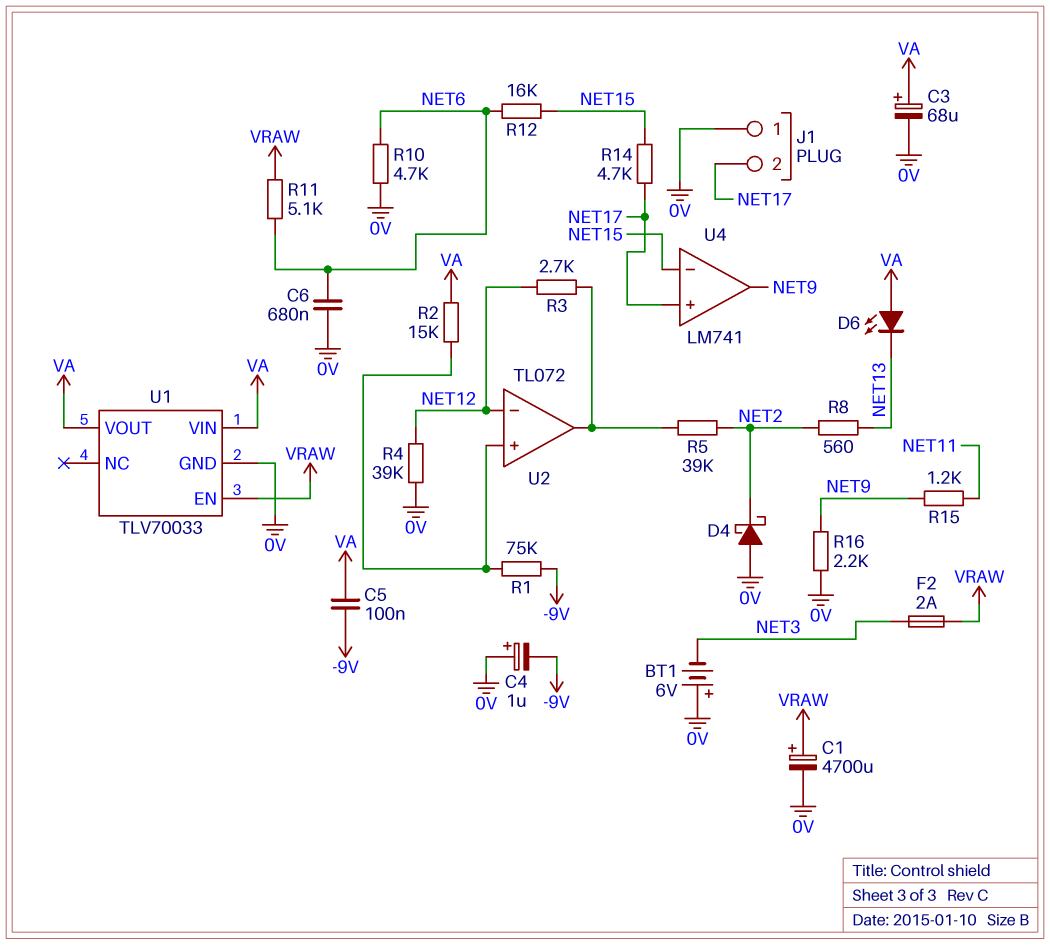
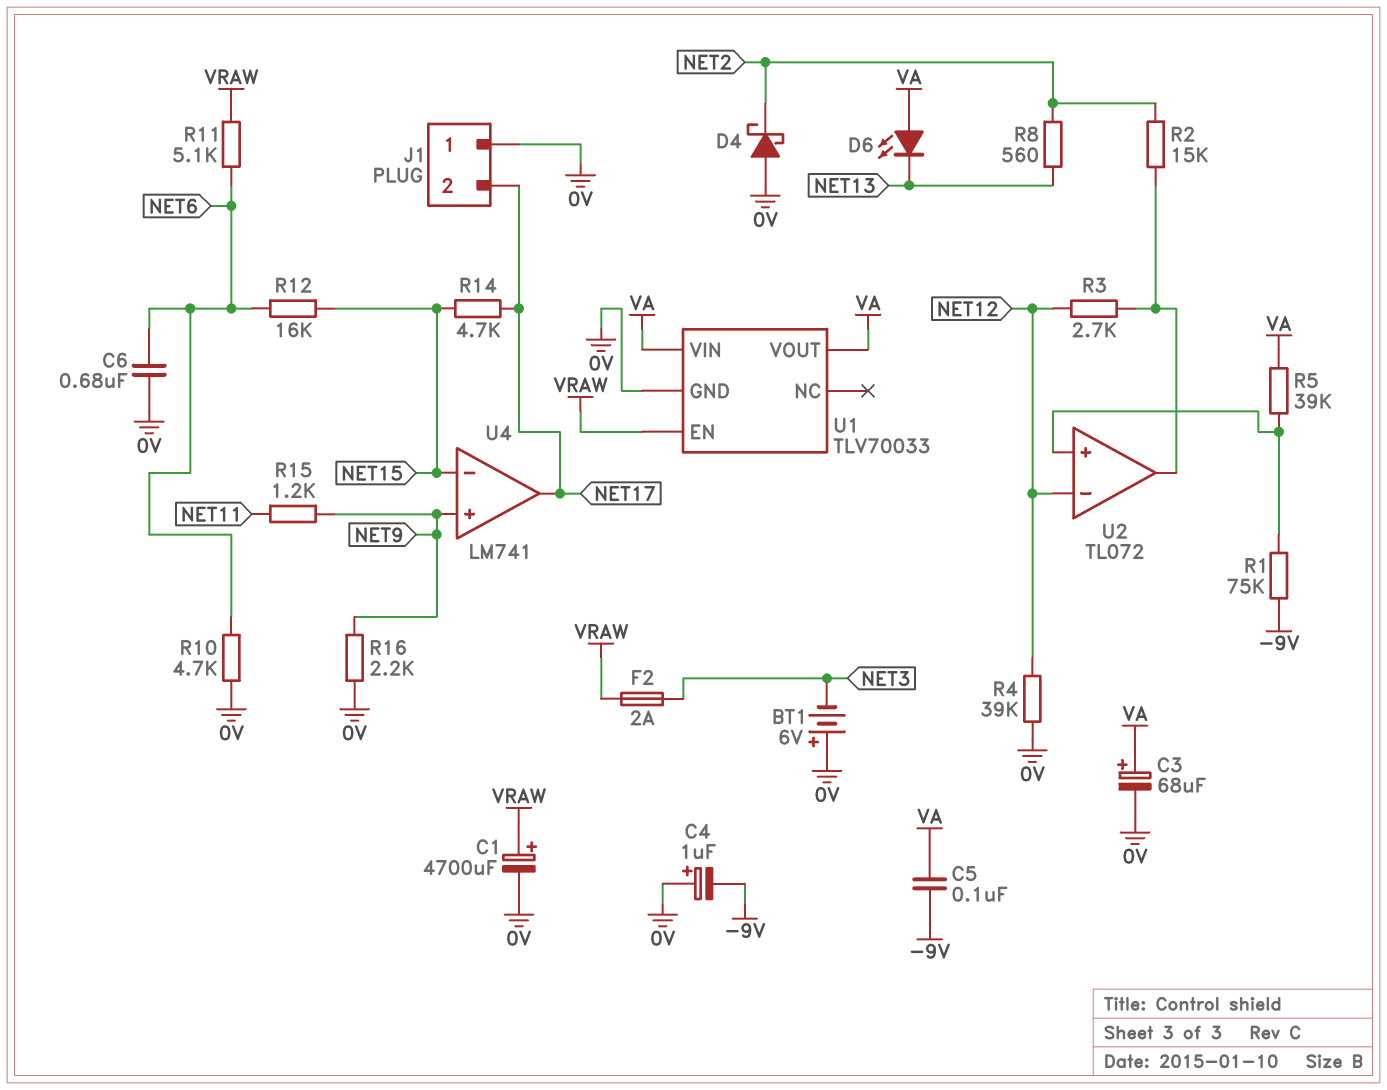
R2: 15k (U2/in+, VA) -> 15k (NET2, U2/out)
R5: 39k (NET2, U2/out) -> 39k (U2/in+, VA)
U4 pin in+: NET17 -> NET9
U4 pin out: NET9 -> NET17

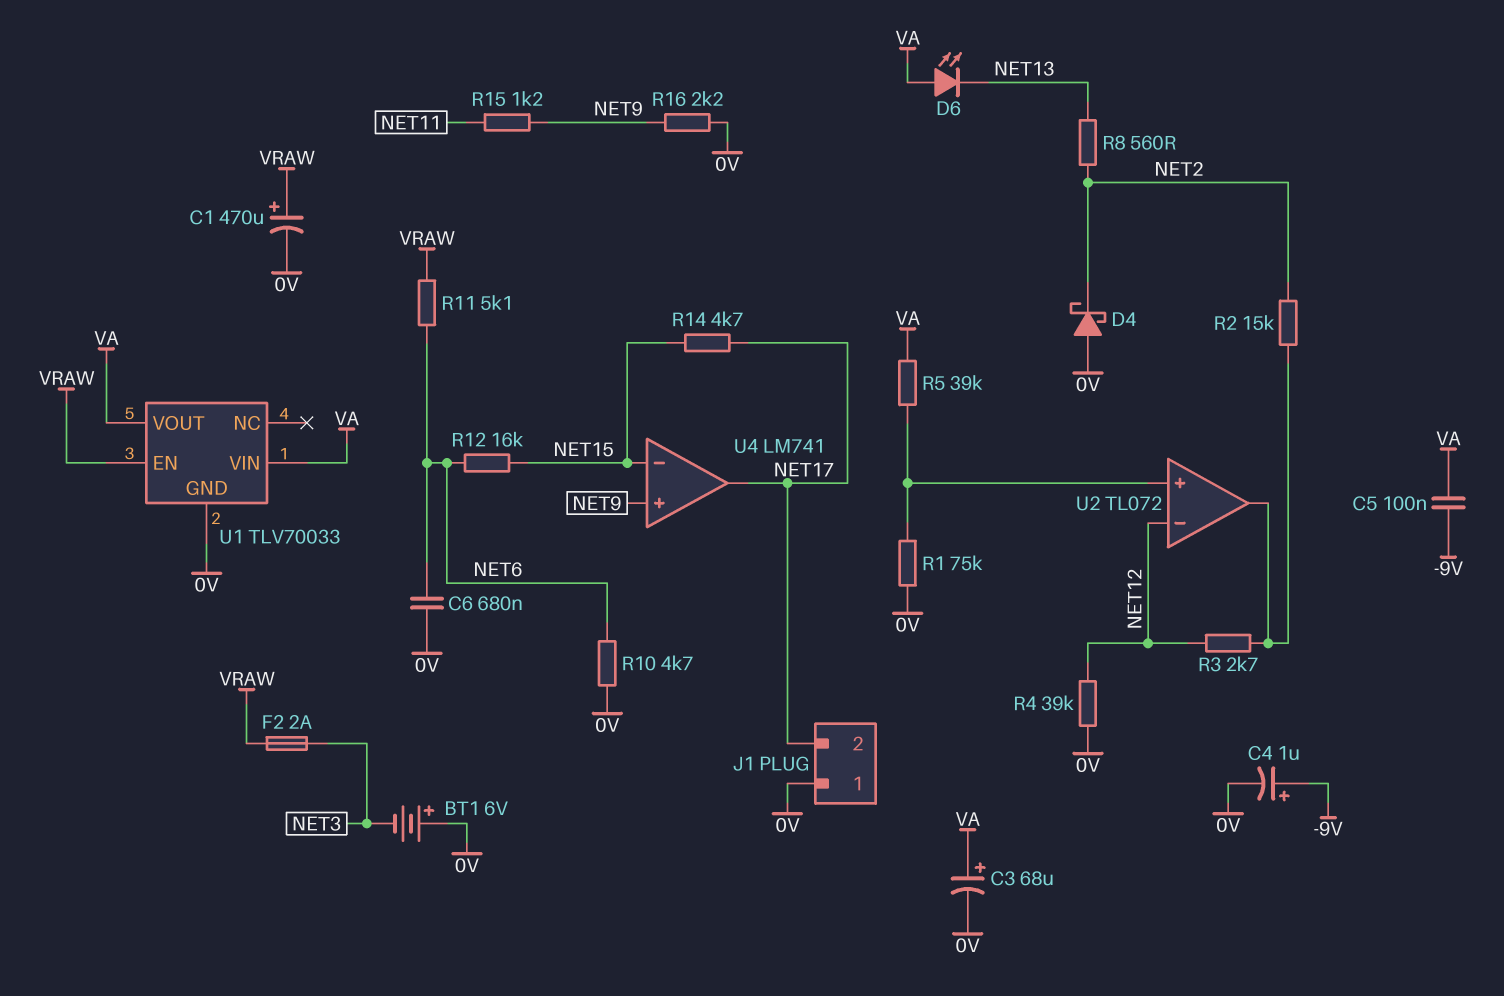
C1: 4700uF (plus VRAW, minus 0V) -> 470uF (plus VRAW, minus 0V)
C4: 1uF (plus 0V, minus -9V) -> 1uF (plus -9V, minus 0V)
R1: 75k (-9V, U2/in+) -> 75k (0V, U2/in+)

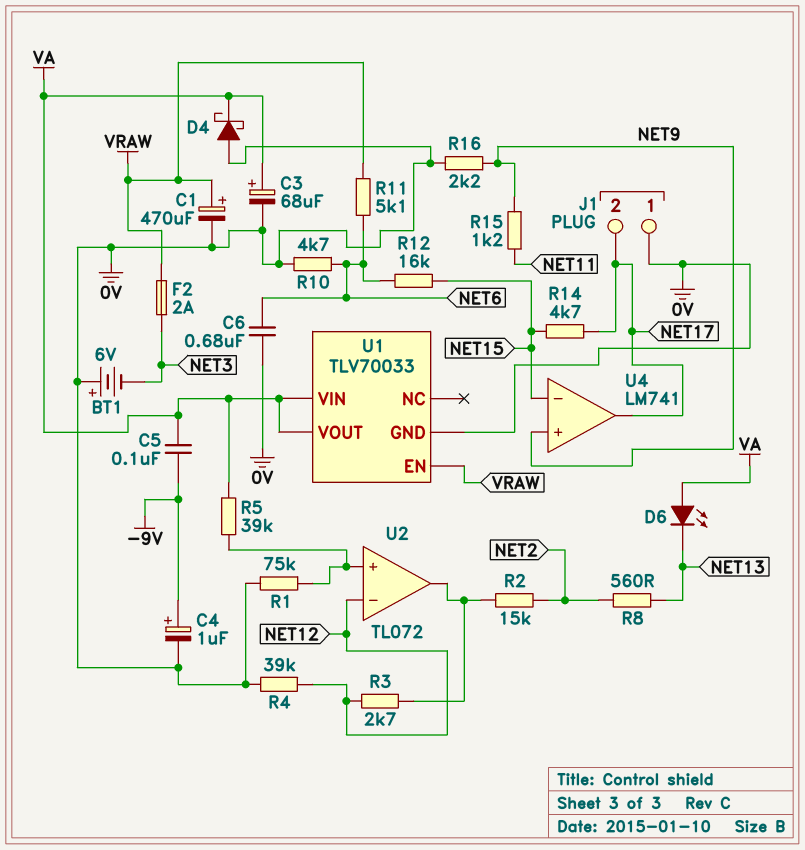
D4: schottky (A 0V, K NET2) -> schottky (A 0V, K VA)

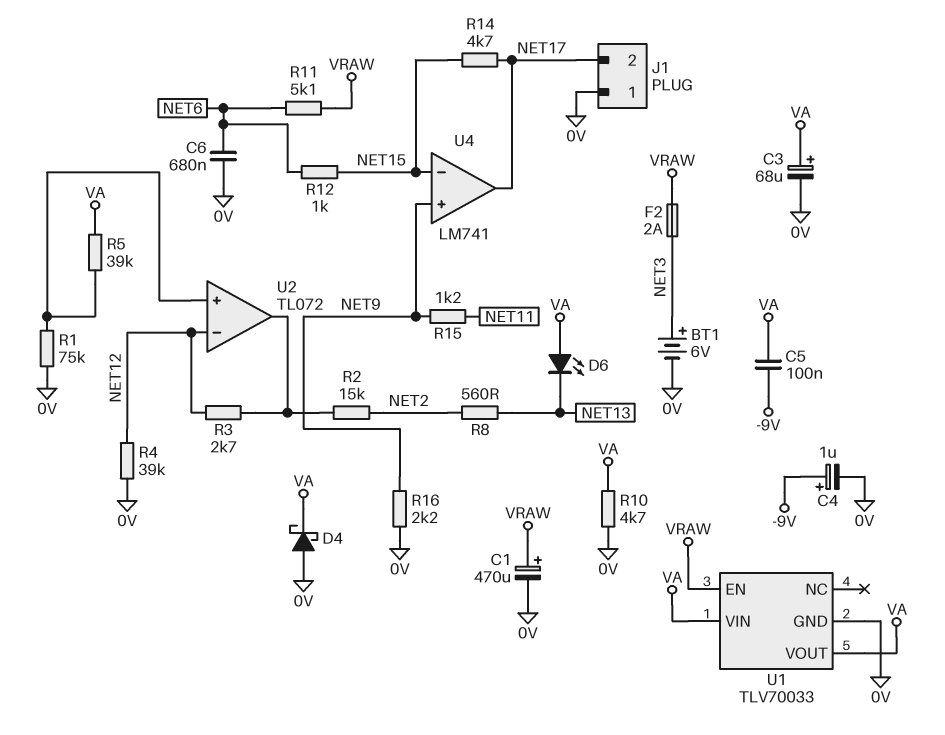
BT1: 6V (plus 0V, minus NET3) -> 6V (plus NET3, minus 0V)
R10: 4.7k (0V, NET6) -> 4.7k (0V, VA)
R12: 16k (NET6, NET15) -> 1k (NET6, NET15)

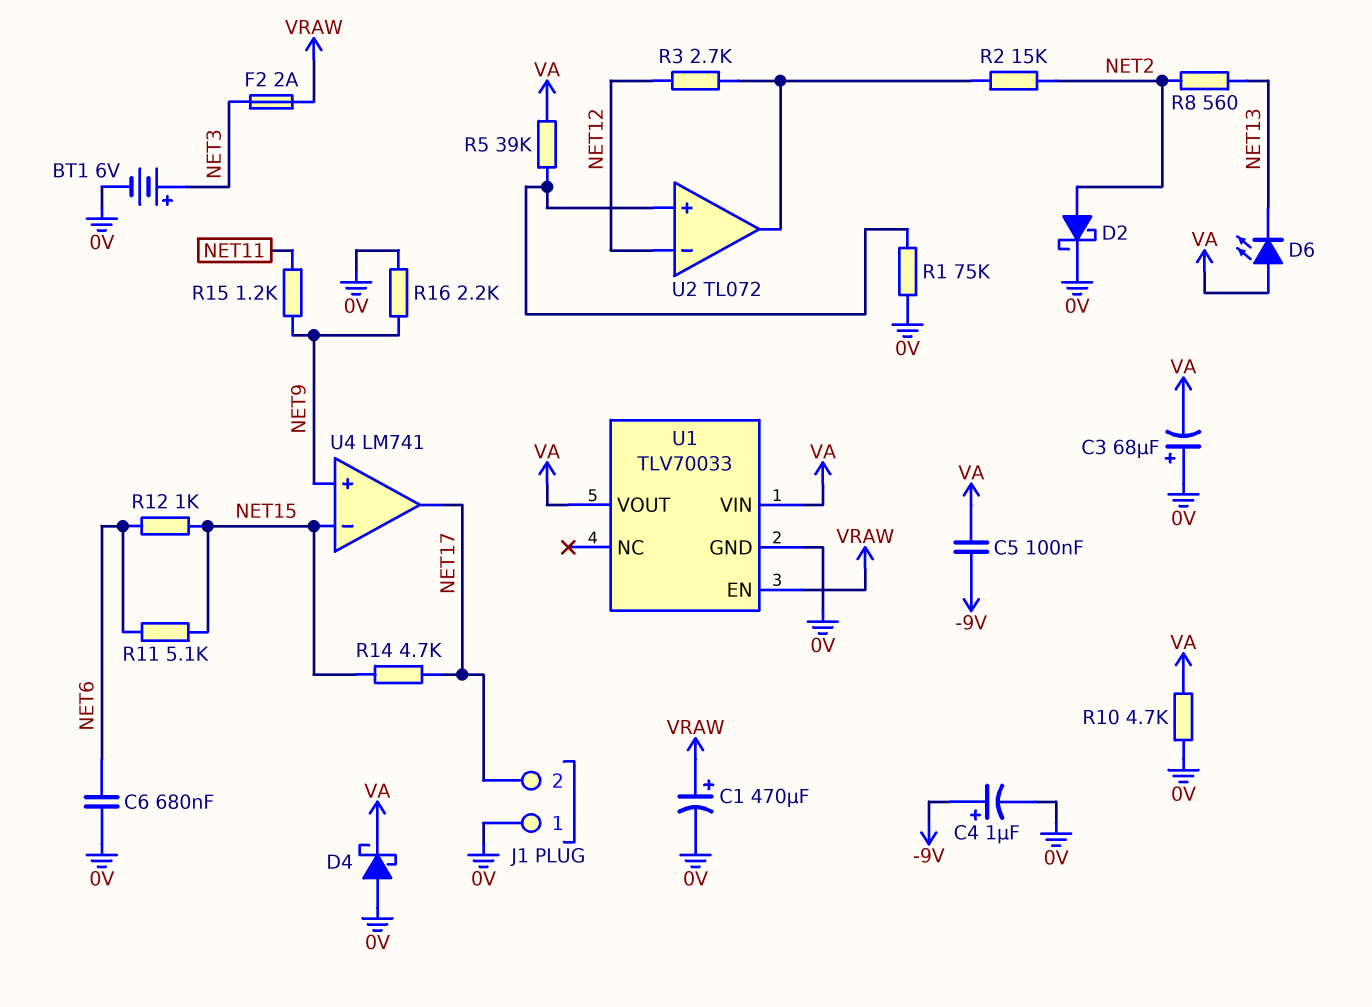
C3: 68uF (plus VA, minus 0V) -> 68uF (plus 0V, minus VA)
D2: none -> schottky (A NET2, K 0V)
R4: 39k (0V, NET12) -> none
R11: 5.1k (NET6, VRAW) -> 5.1k (NET6, NET15)

